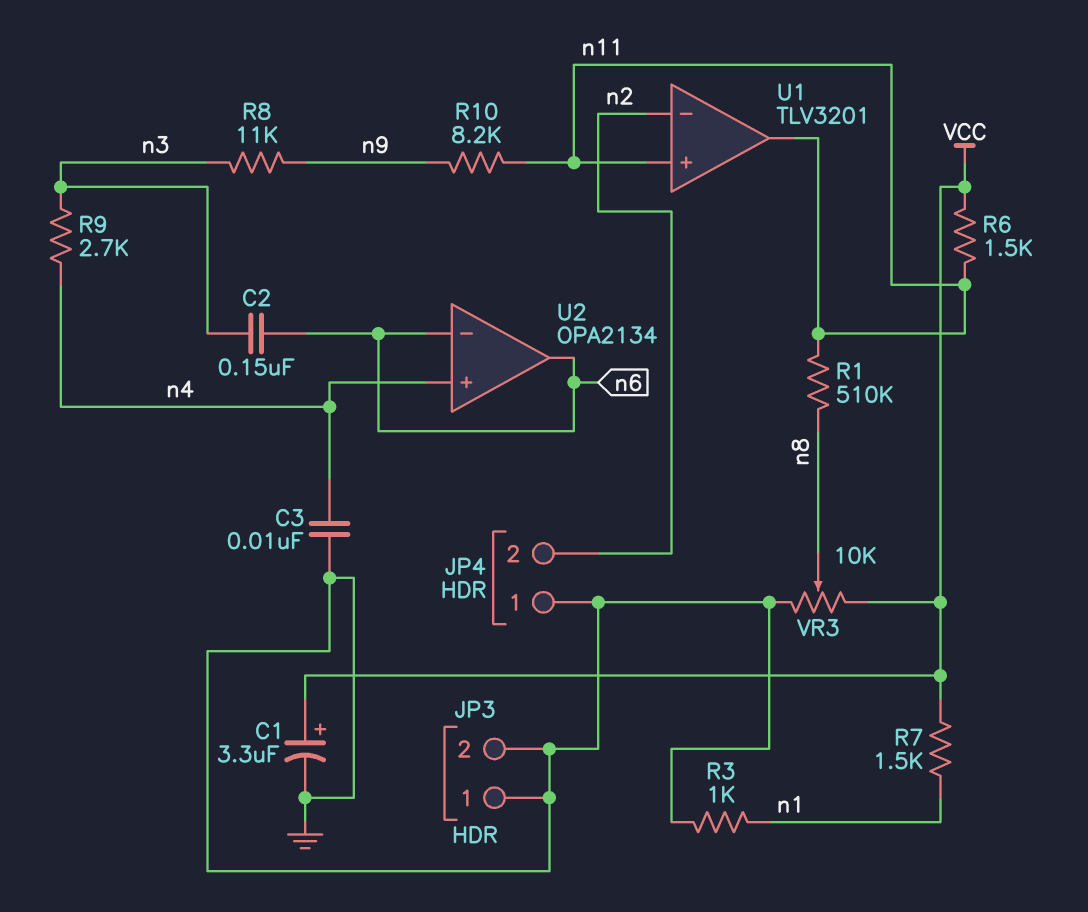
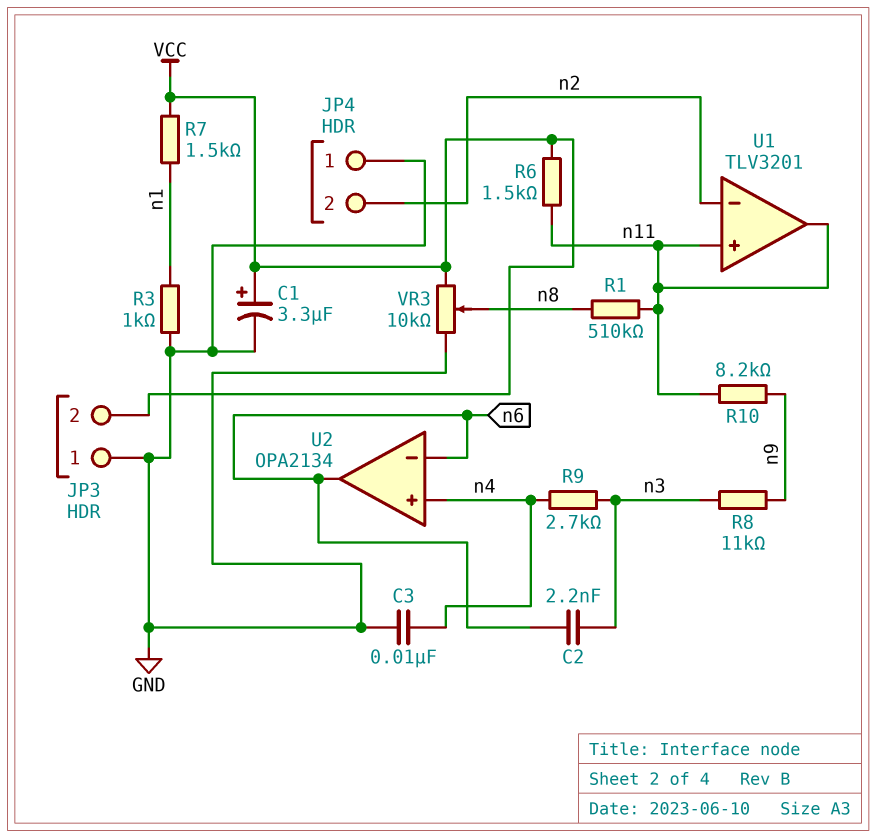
C2: 150nF (n3, n6) -> 2.2nF (n3, n6)
JP3 pin 2: GND -> VCC

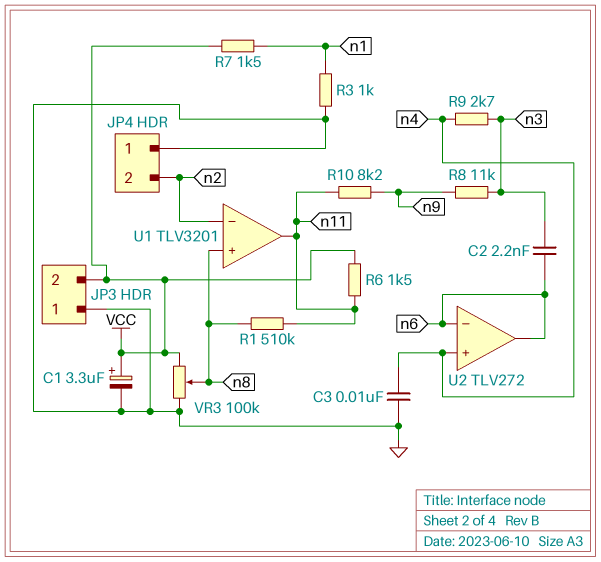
U1 pin in+: n11 -> n8
U2: OPA2134 -> TLV272
VR3: 10k (GND, VCC, wiper n8) -> 100k (GND, VCC, wiper n8)

